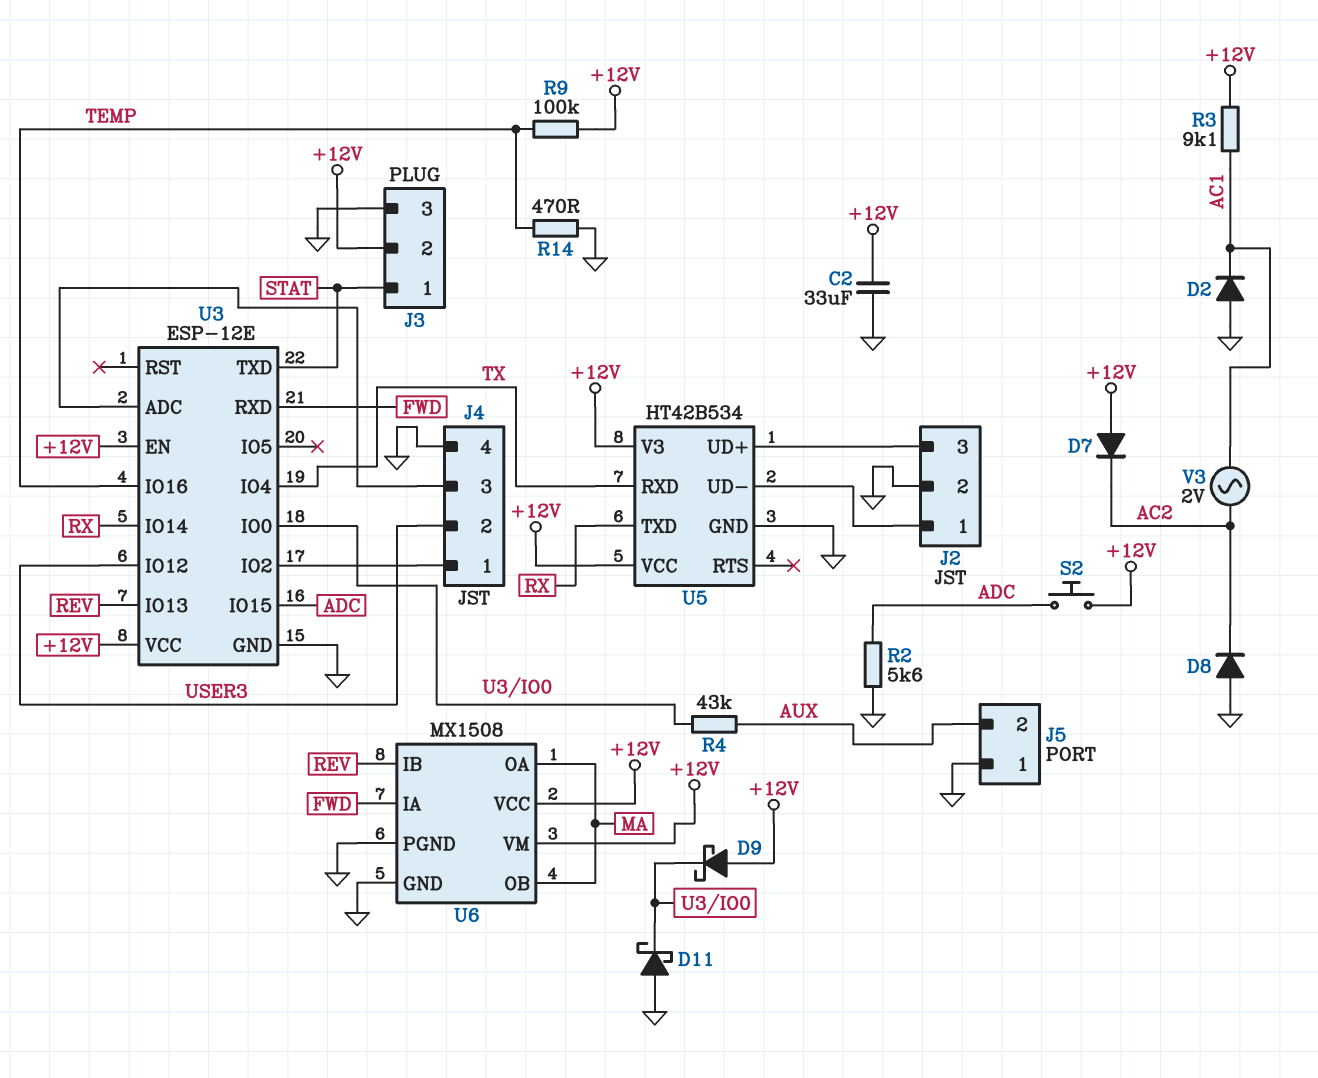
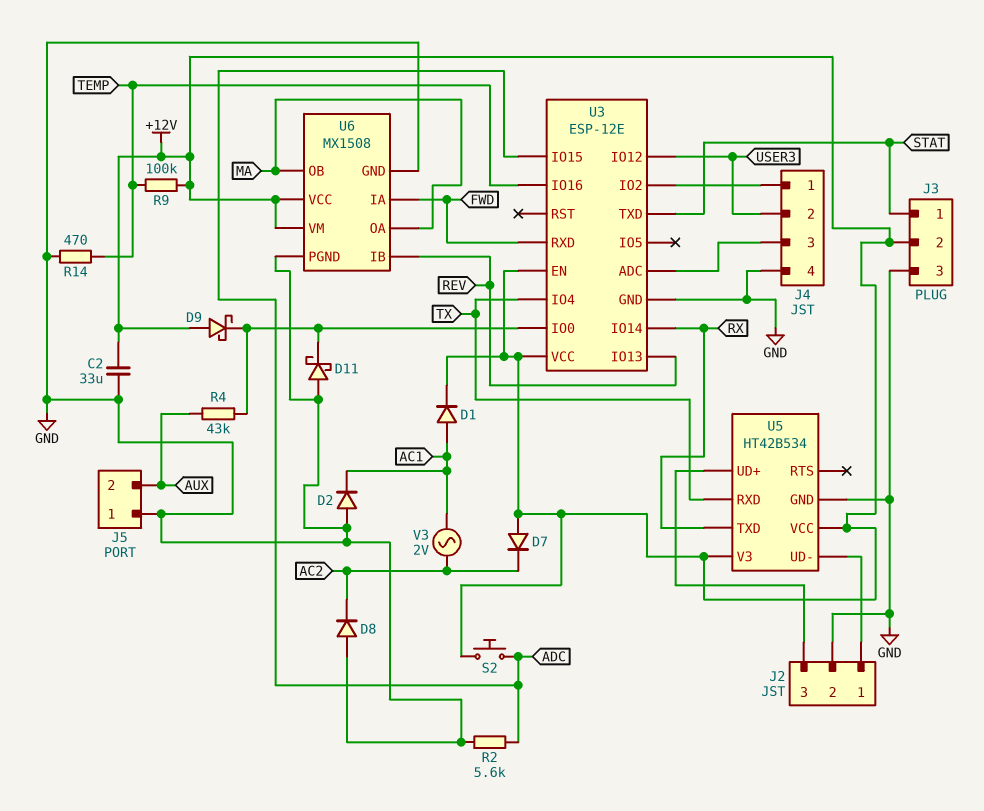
D1: none -> diode (A AC1, K +12V)
R3: 9.1k (+12V, AC1) -> none

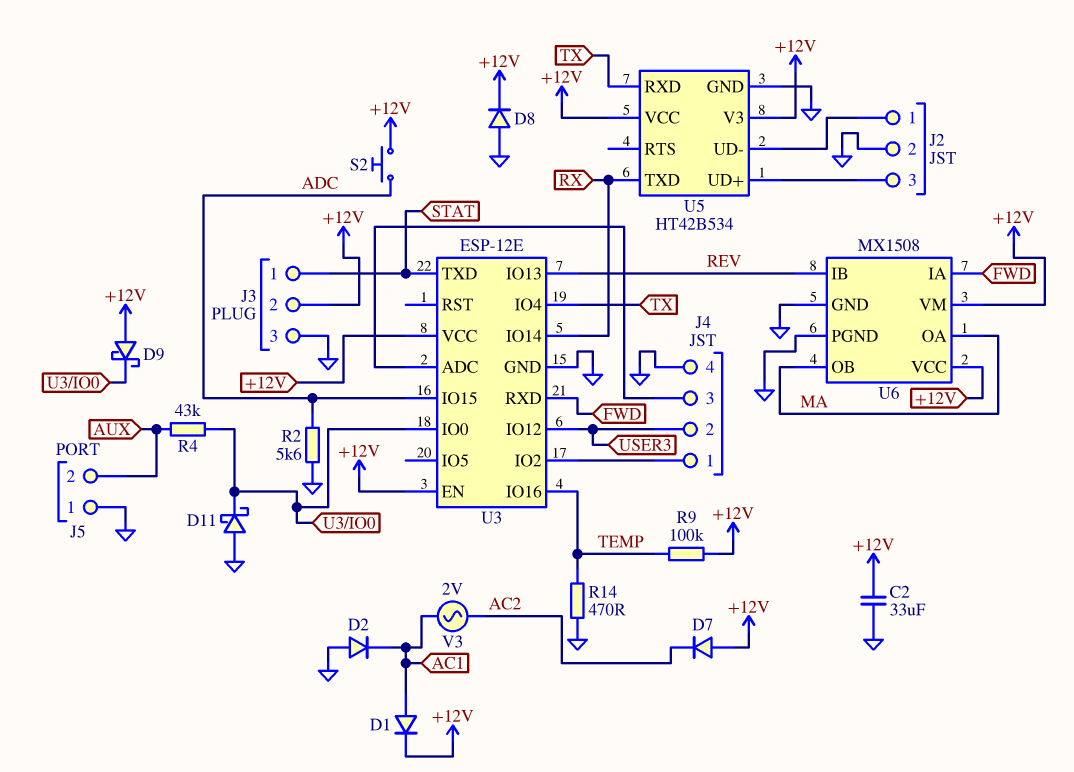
D8: diode (A GND, K AC2) -> diode (A GND, K +12V)

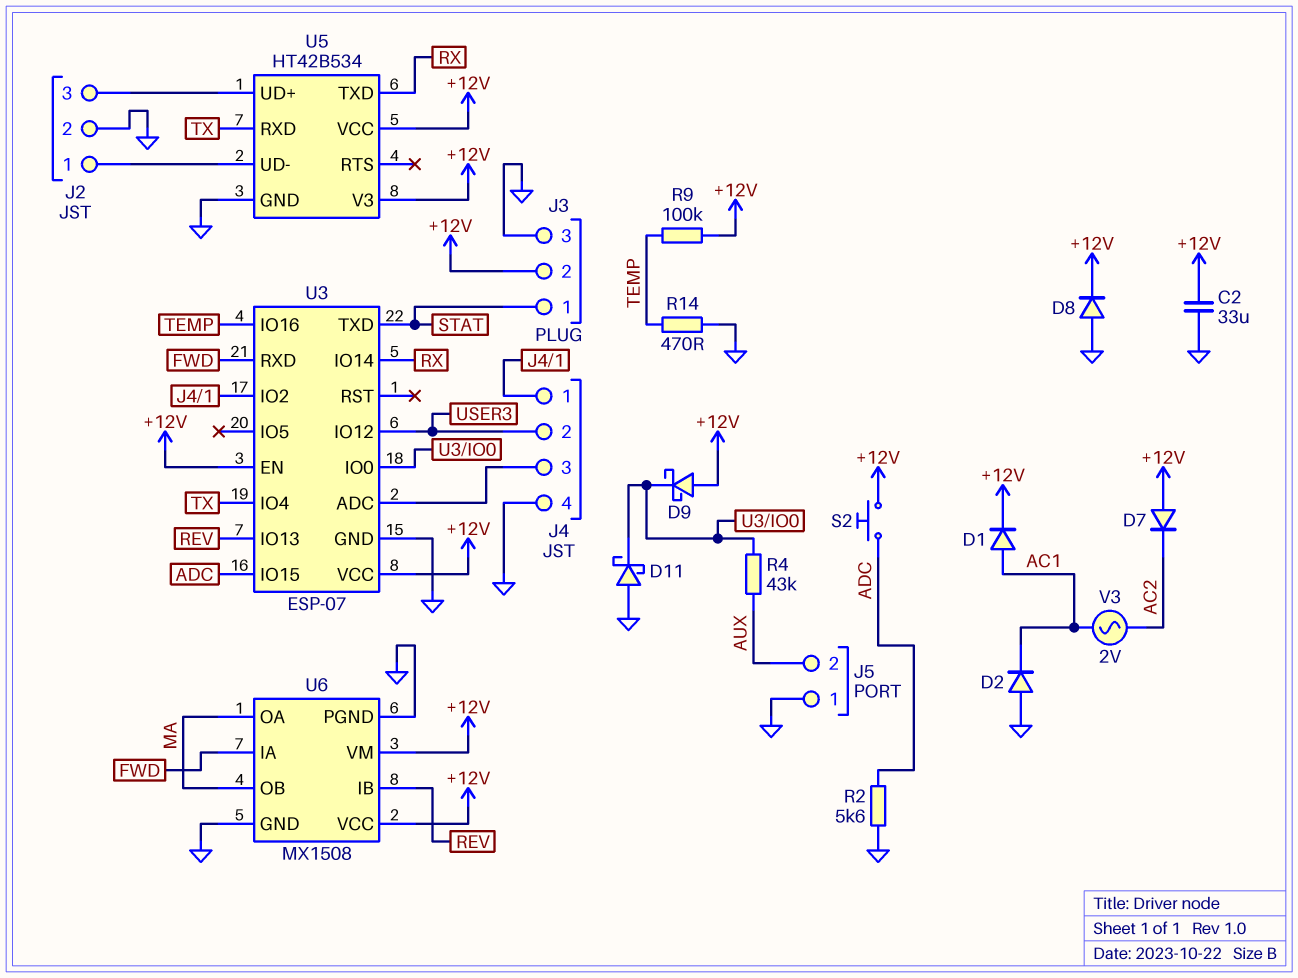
U3: ESP-12E -> ESP-07

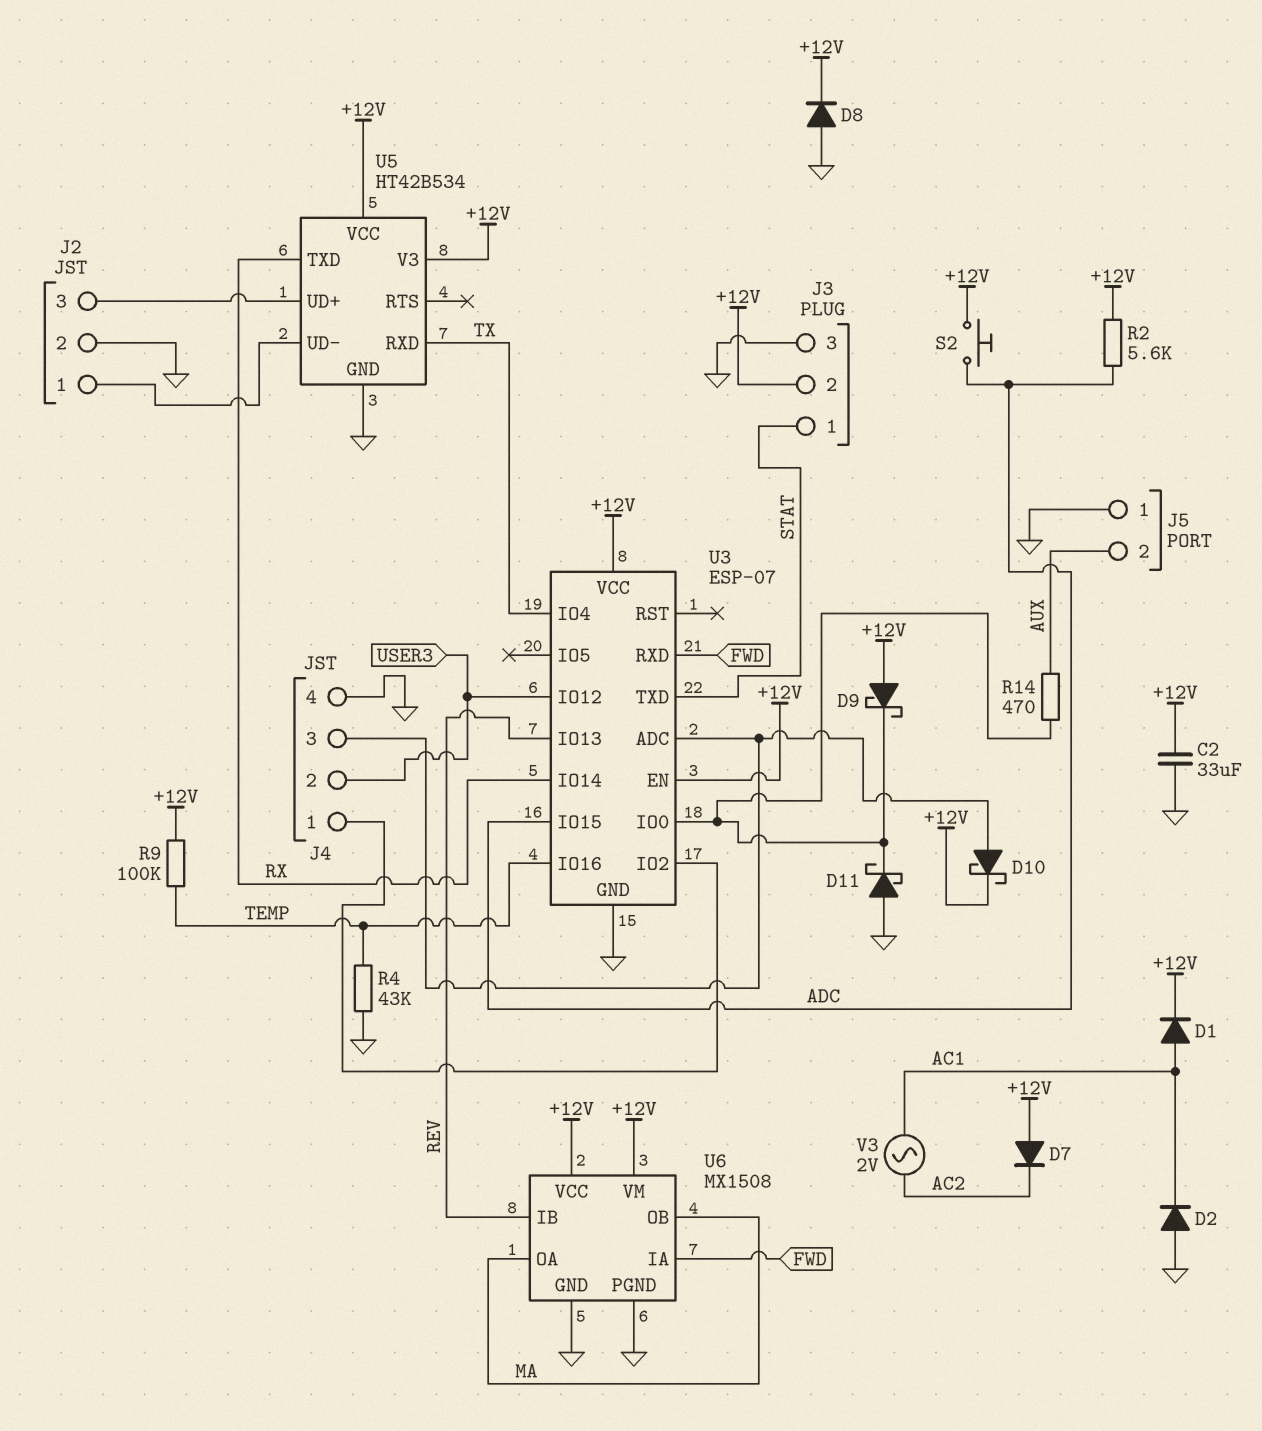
D10: none -> schottky (A J4/3, K +12V)
R2: 5.6k (ADC, GND) -> 5.6k (+12V, ADC)
R4: 43k (AUX, U3/IO0) -> 43k (GND, TEMP)
R14: 470 (GND, TEMP) -> 470 (AUX, U3/IO0)

